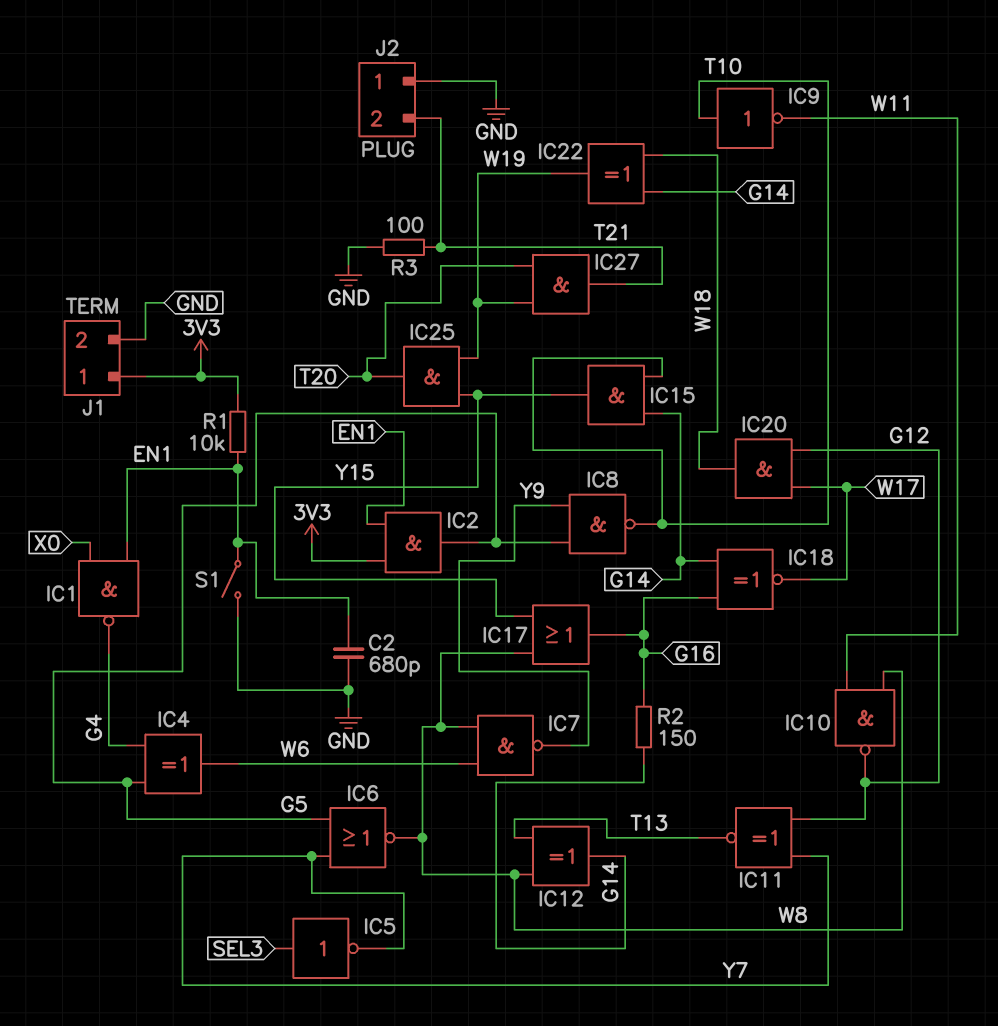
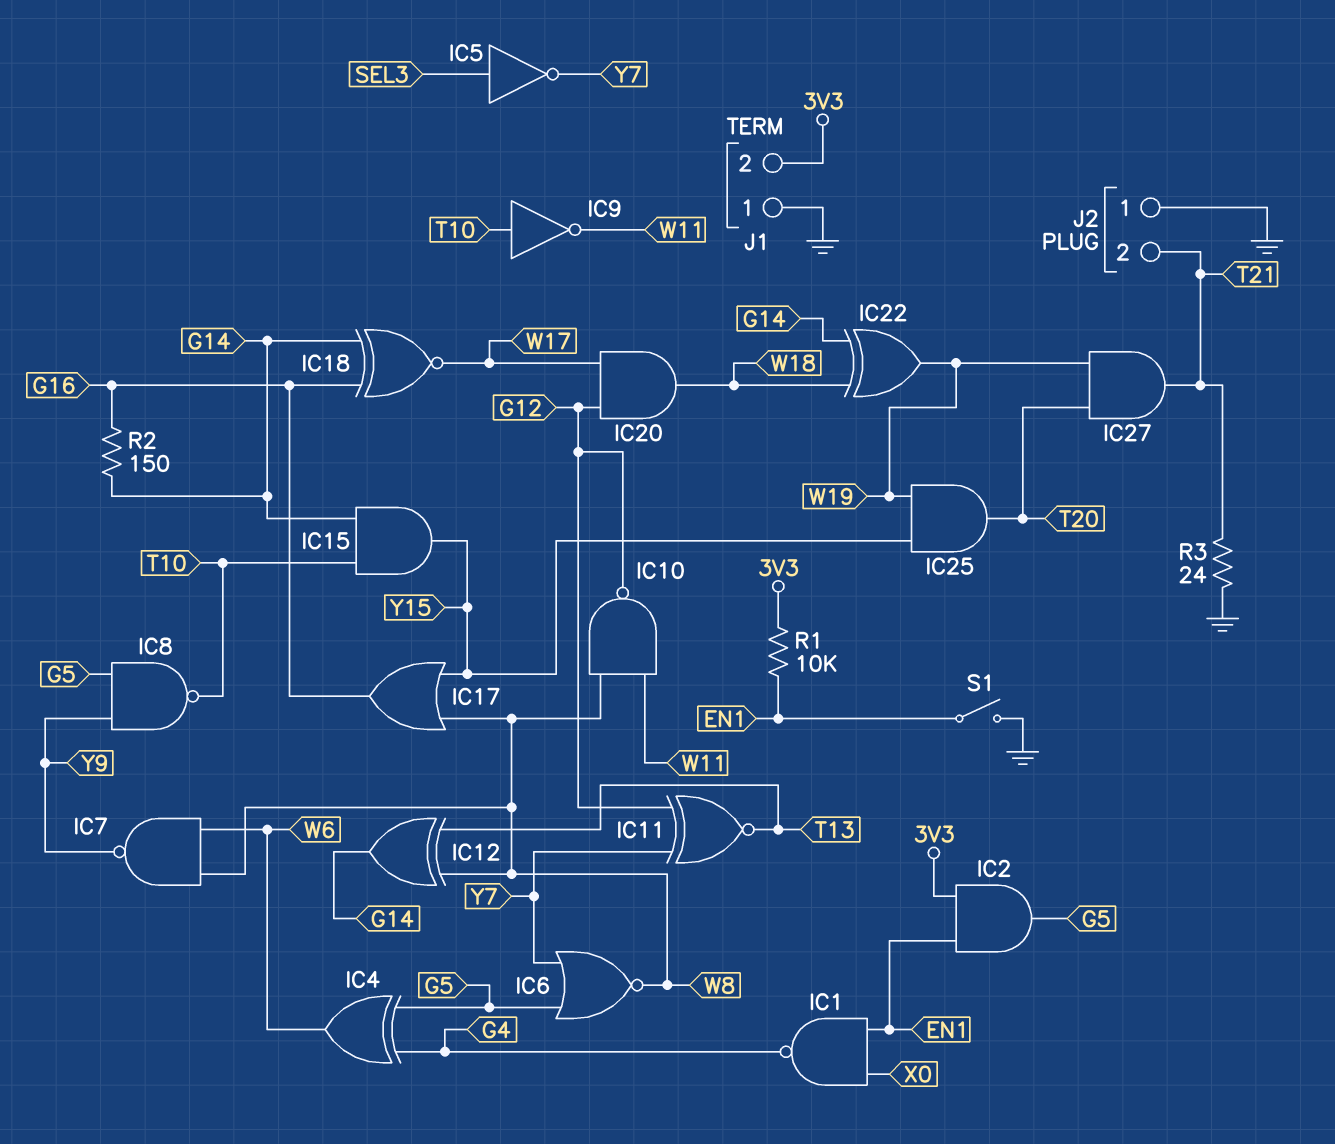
C2: 680pF (EN1, GND) -> none
J1 pin 1: 3V3 -> GND
J1 pin 2: GND -> 3V3
R3: 100 (GND, T21) -> 24 (GND, T21)

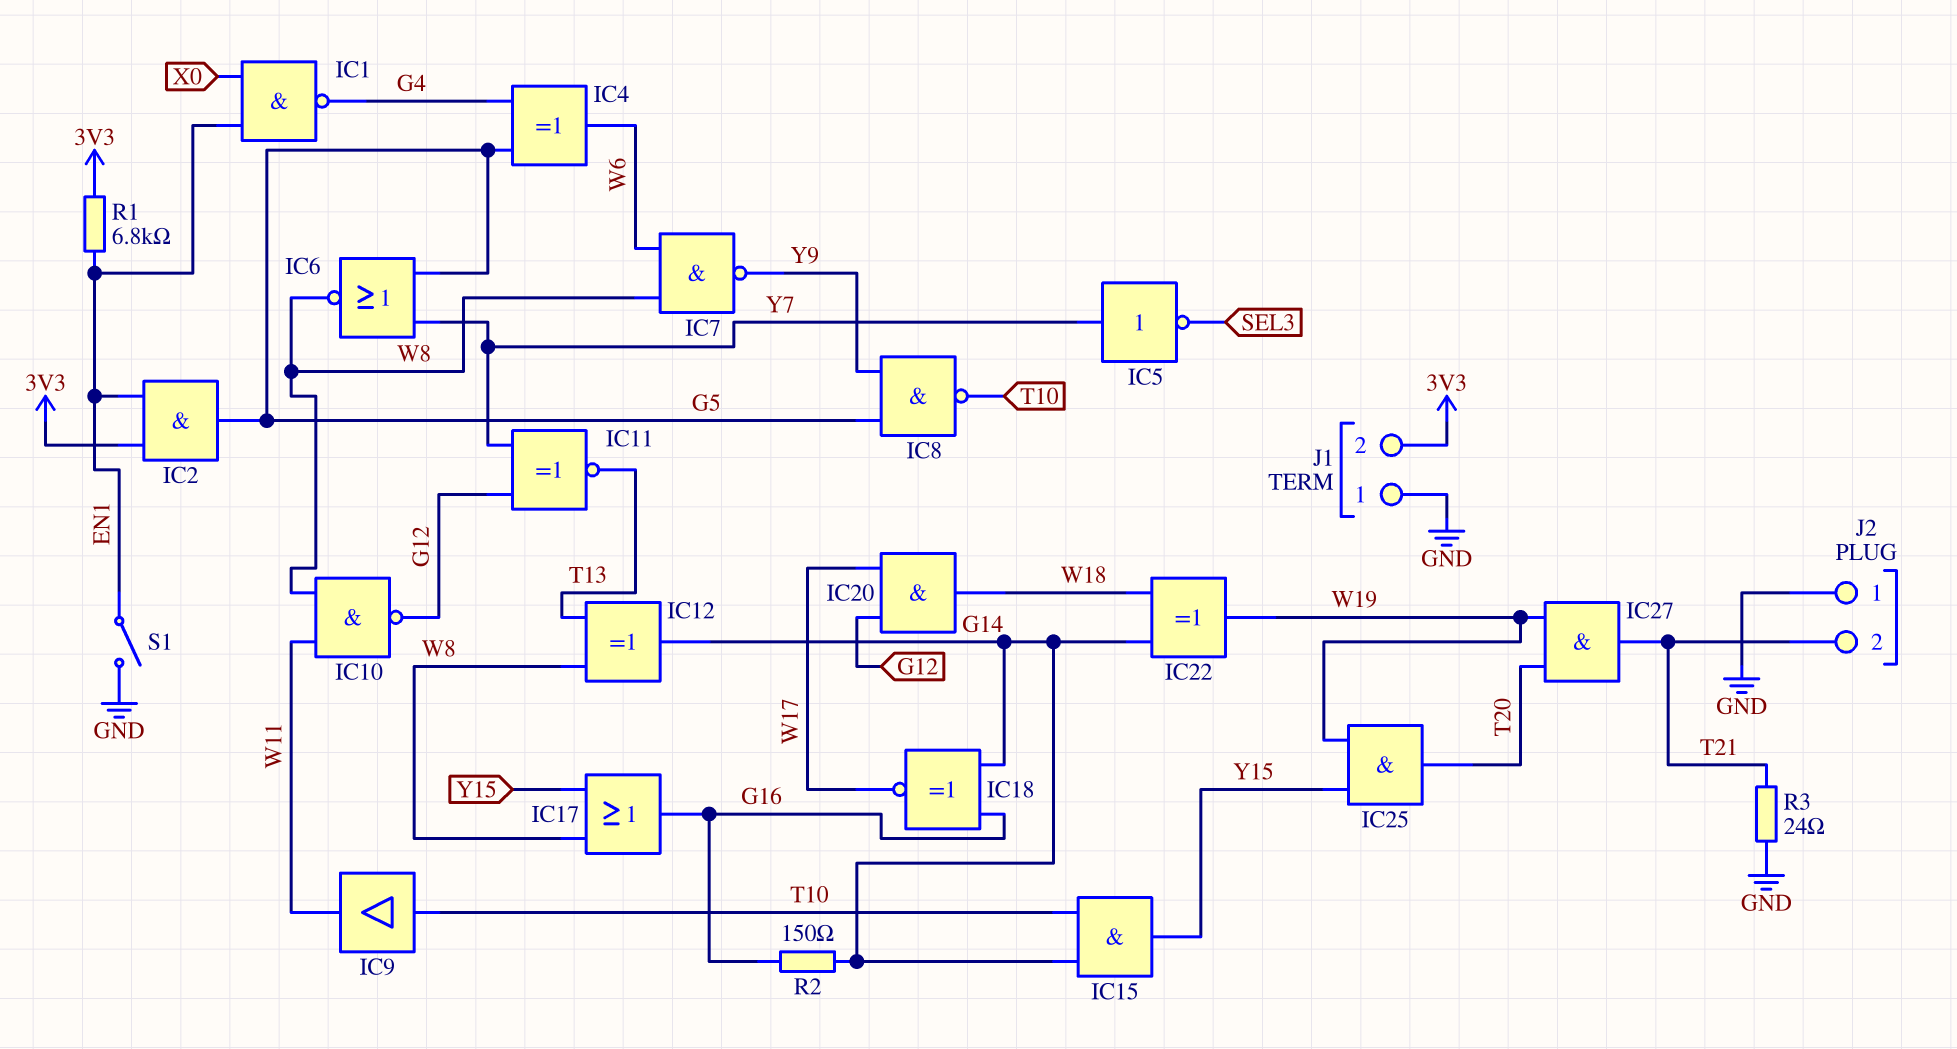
IC5: NOT (in SEL3, out Y7) -> NOT (in Y7, out SEL3)
IC9: NOT (in T10, out W11) -> buffer (in T10, out W11)
R1: 10k (3V3, EN1) -> 6.8k (3V3, EN1)

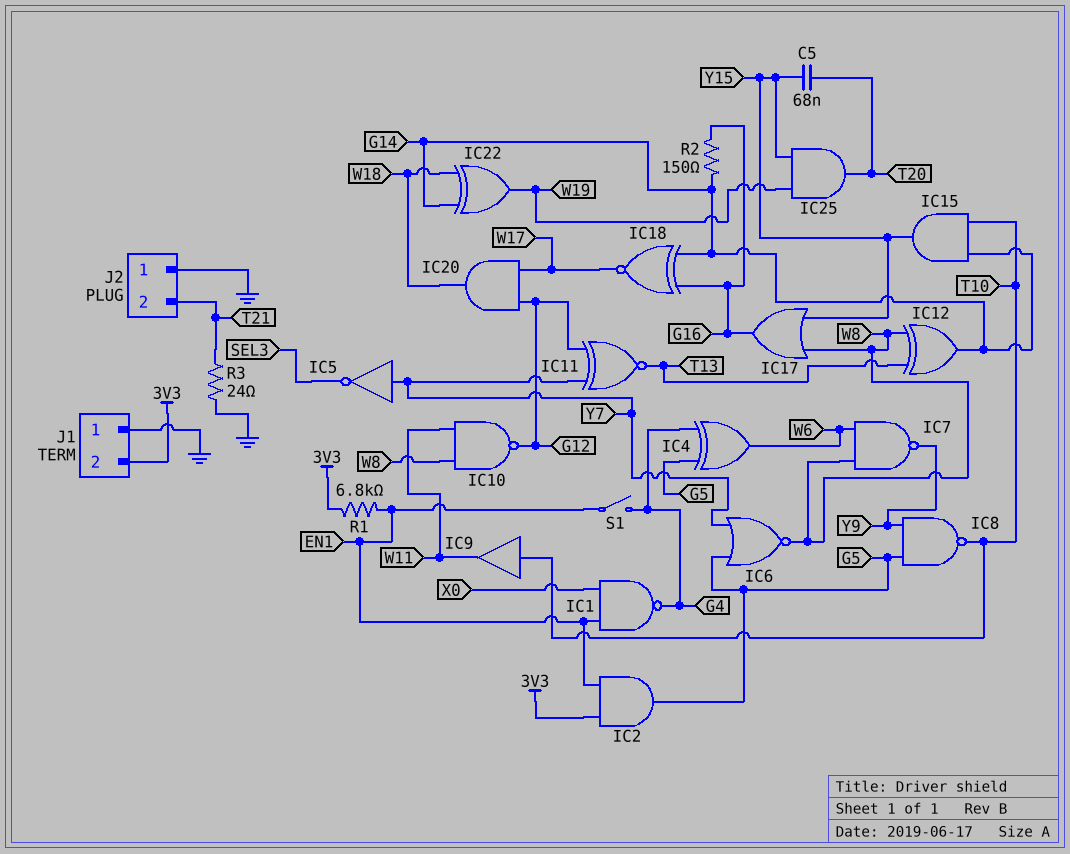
C5: none -> 68nF (T20, Y15)
IC27: AND (in T20, in W19, out T21) -> none
S1: switch (EN1, GND) -> switch (EN1, G4)

